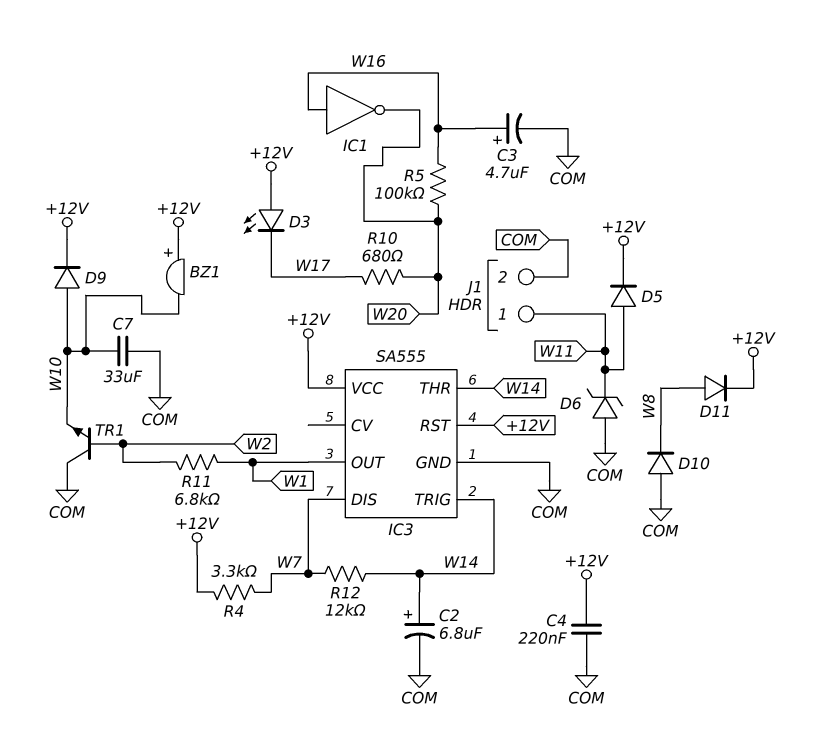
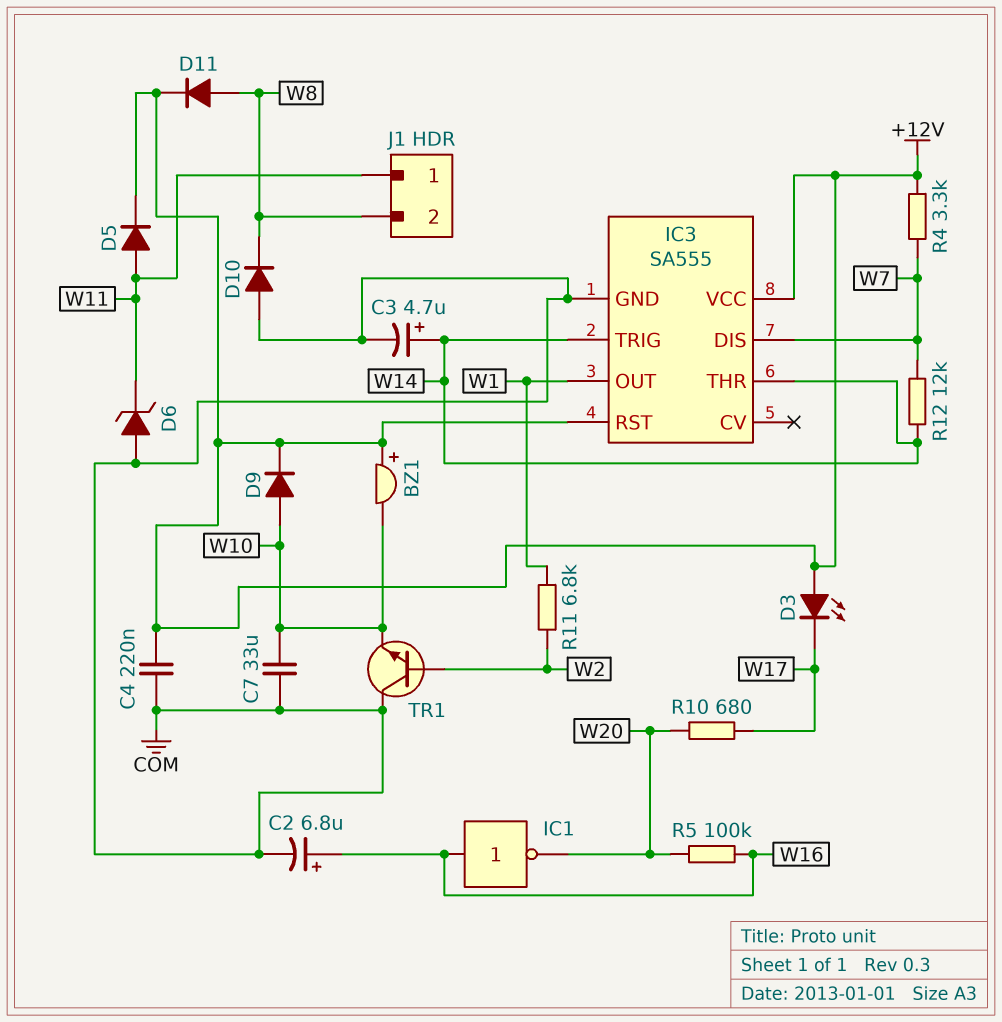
C2: 6.8uF (plus W14, minus COM) -> 6.8uF (plus W16, minus COM)
C3: 4.7uF (plus W16, minus COM) -> 4.7uF (plus W14, minus COM)
J1 pin 2: COM -> W8

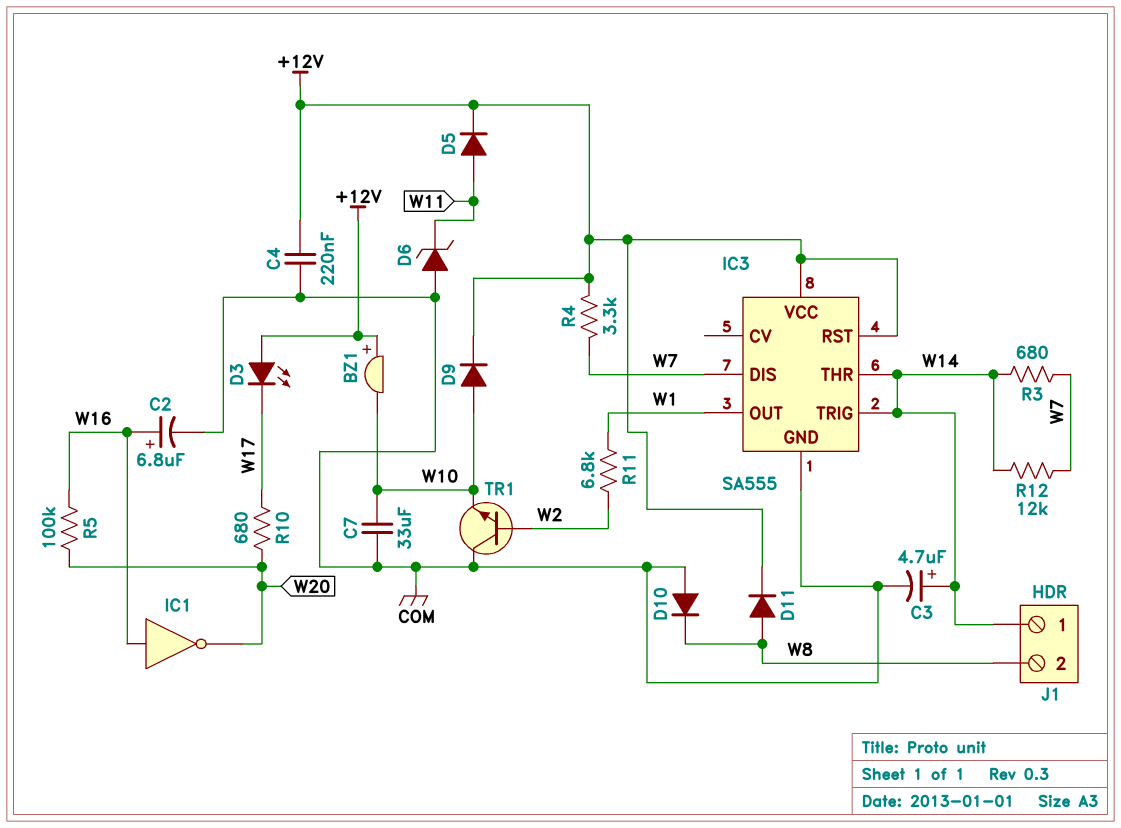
J1 pin 1: W11 -> W14
R3: none -> 680 (W7, W14)

